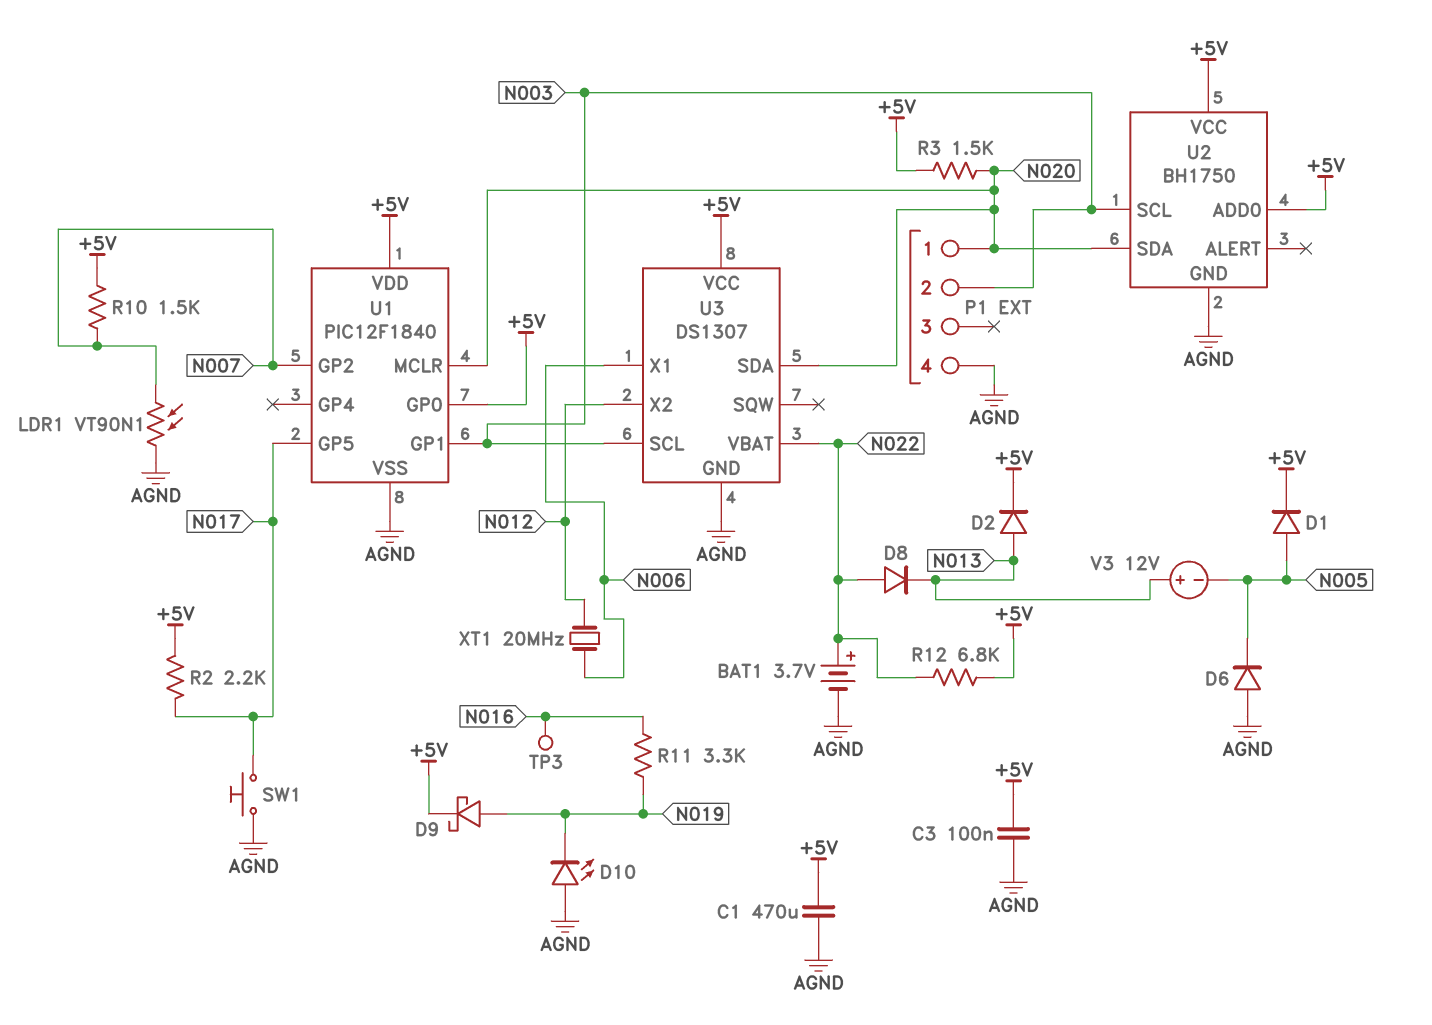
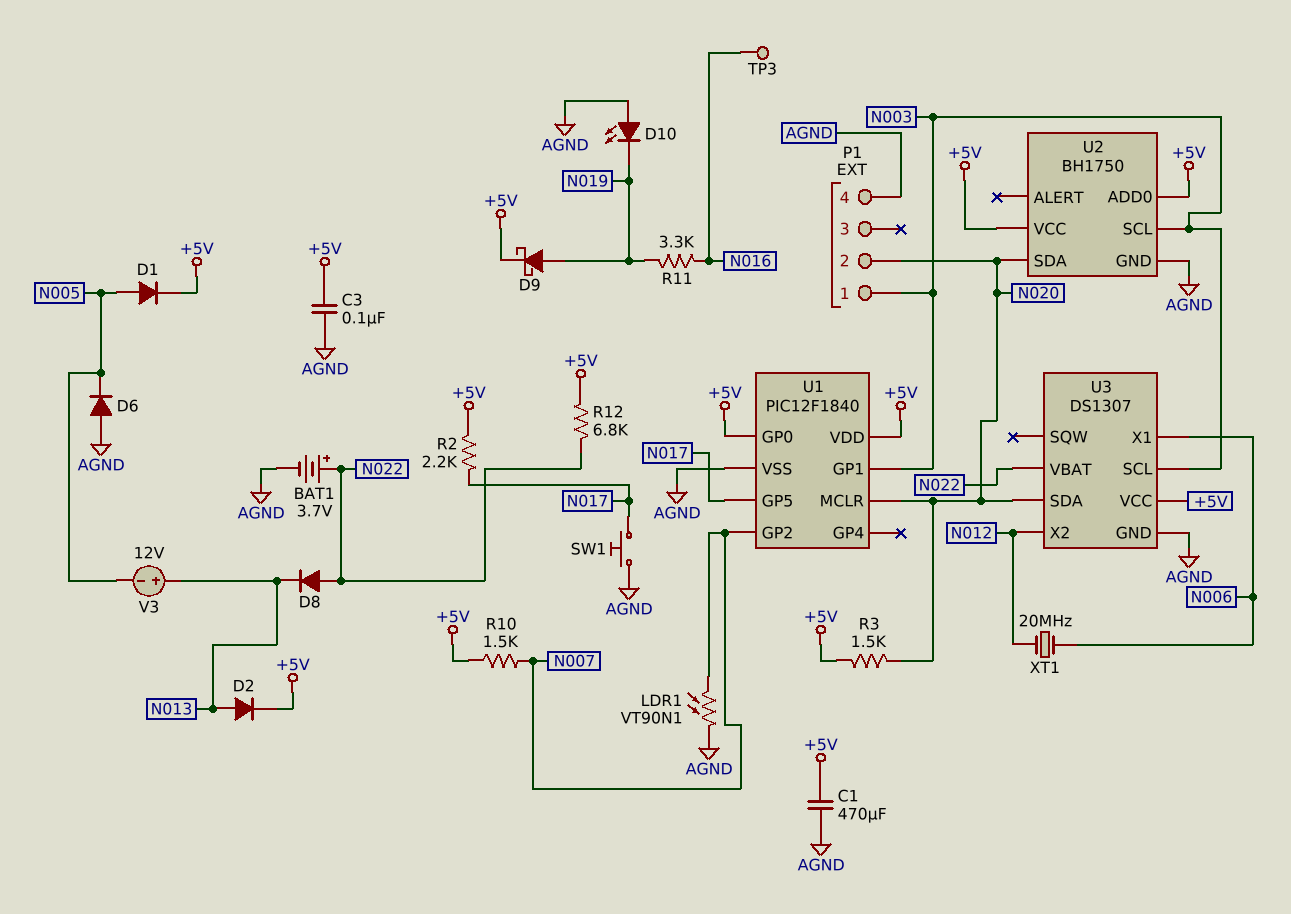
P1 pin 1: N020 -> N003
P1 pin 2: N003 -> N020

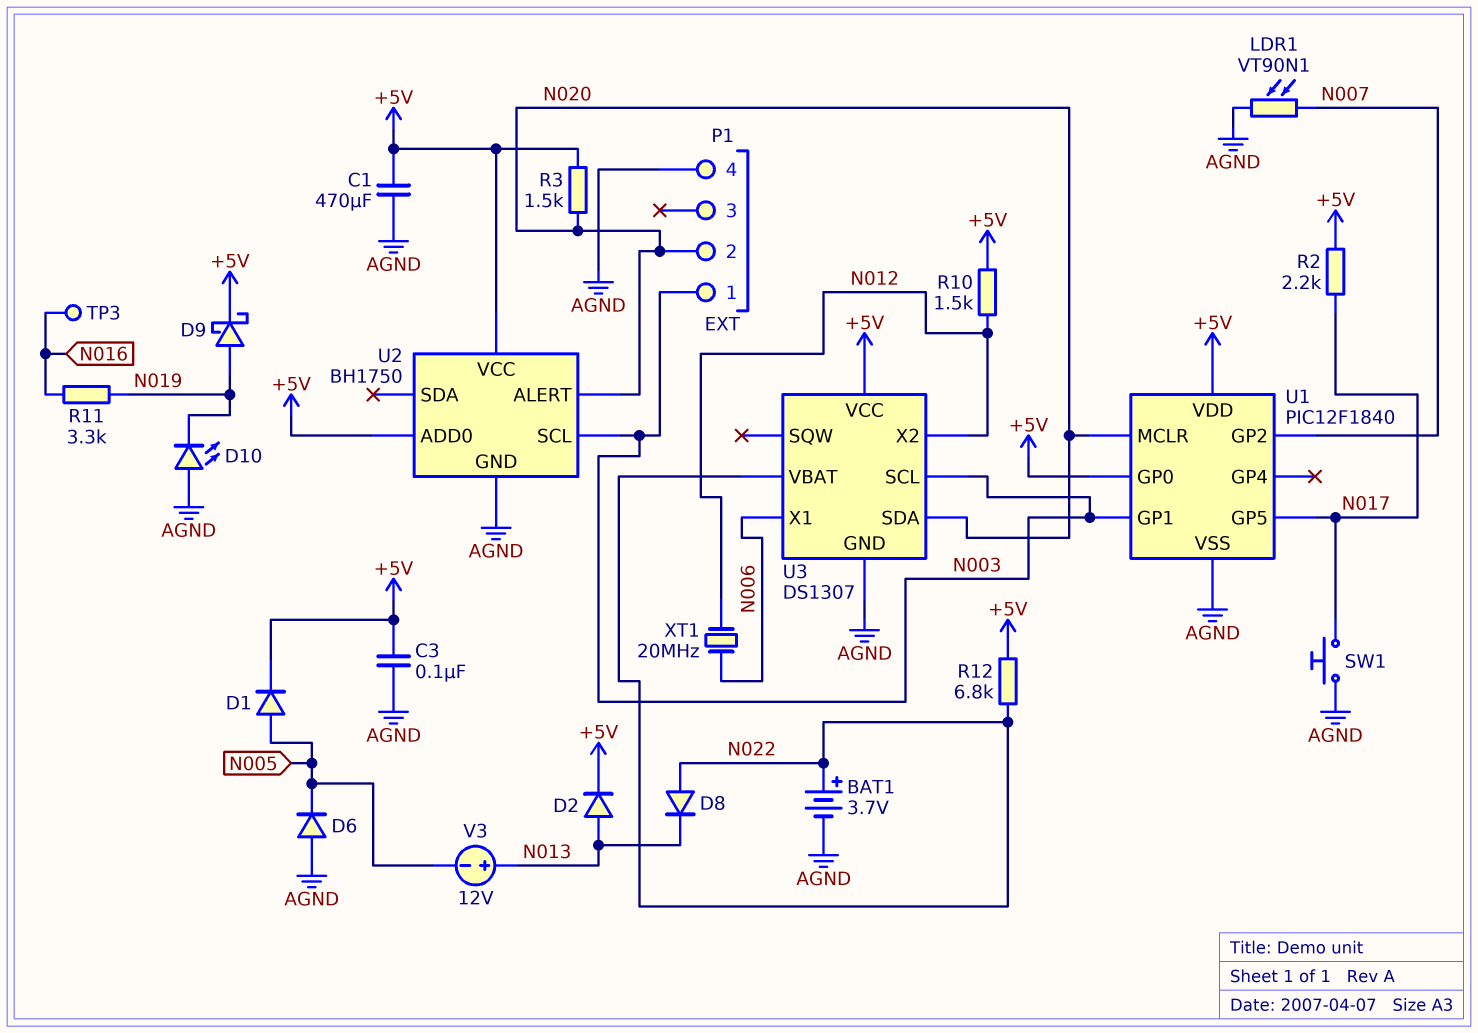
R10: 1.5k (+5V, N007) -> 1.5k (+5V, N012)
U2 pin ALERT: none -> N020
U2 pin SDA: N020 -> none

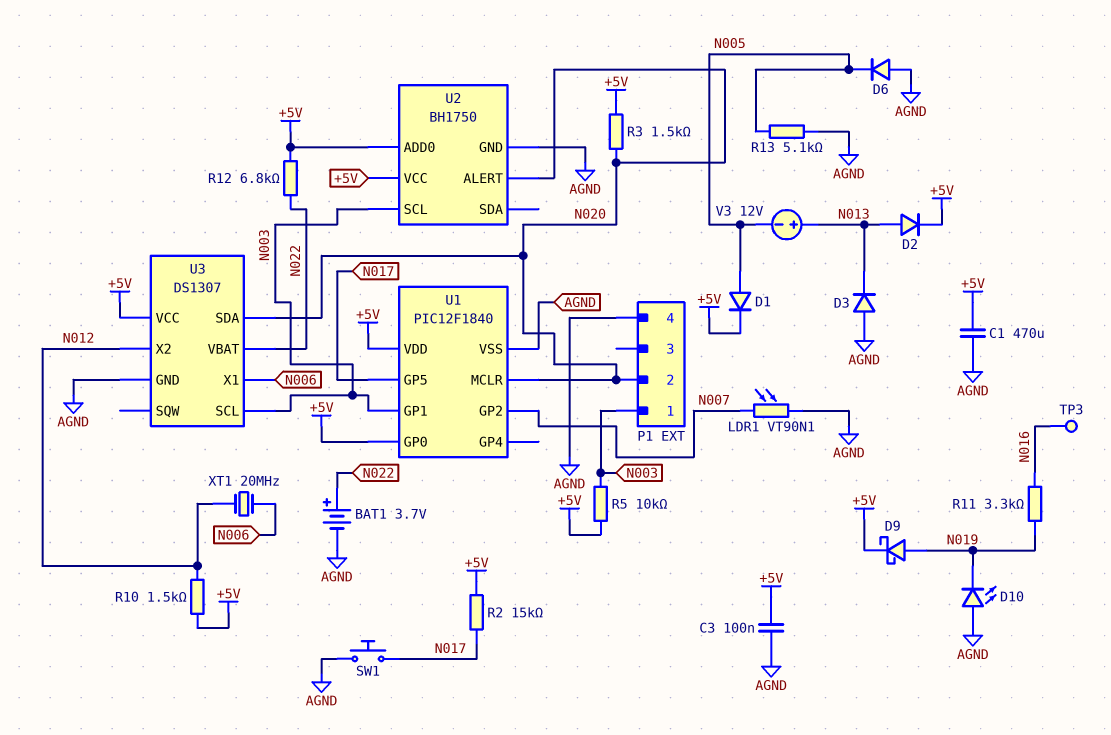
D3: none -> diode (A AGND, K N013)
D8: diode (A N022, K N013) -> none
R2: 2.2k (+5V, N017) -> 15k (+5V, N017)
R5: none -> 10k (+5V, N003)
R13: none -> 5.1k (AGND, N005)

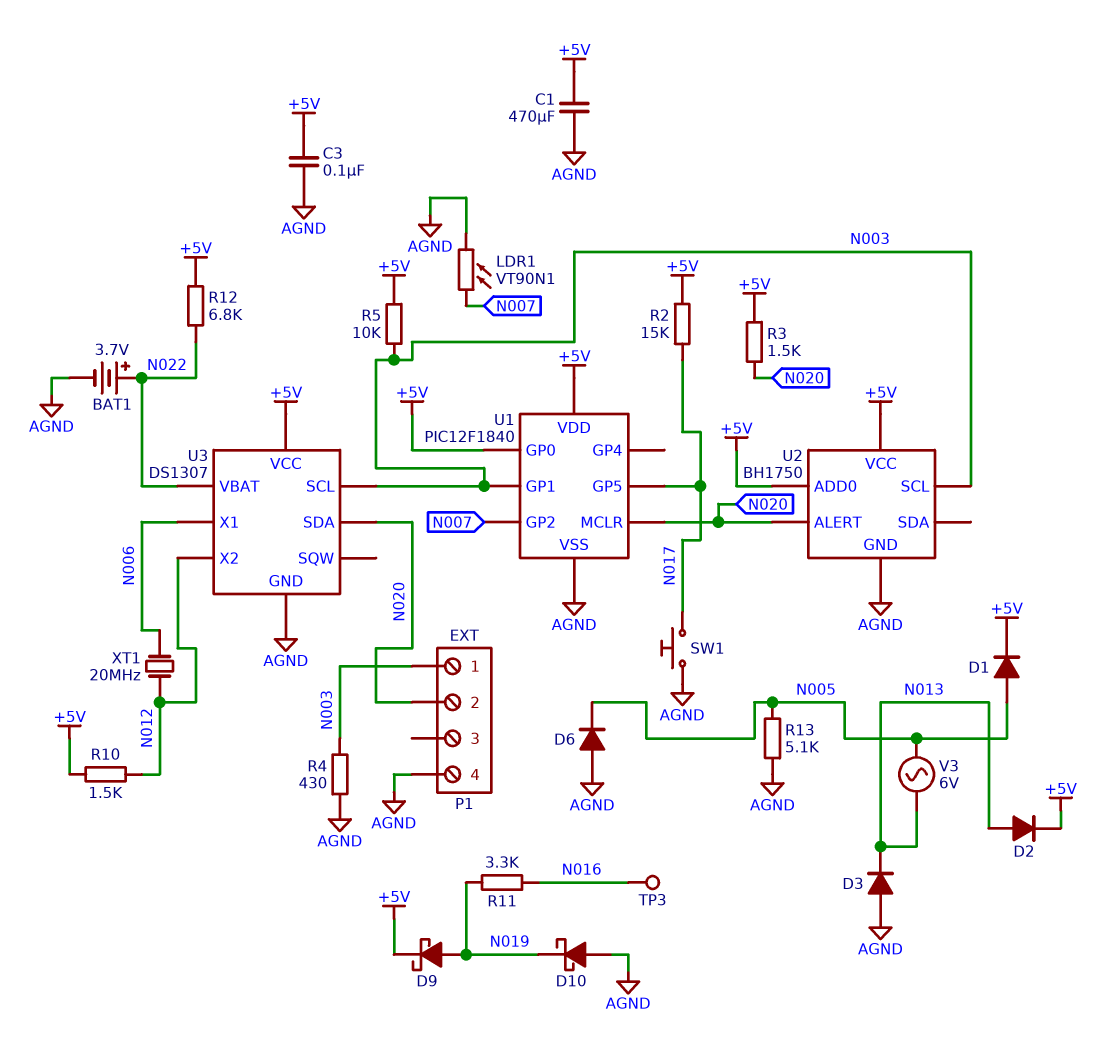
D10: LED (A AGND, K N019) -> schottky (A AGND, K N019)
R4: none -> 430 (AGND, N003)
V3: 12V (plus N013, minus N005) -> AC 6V (N005, N013)

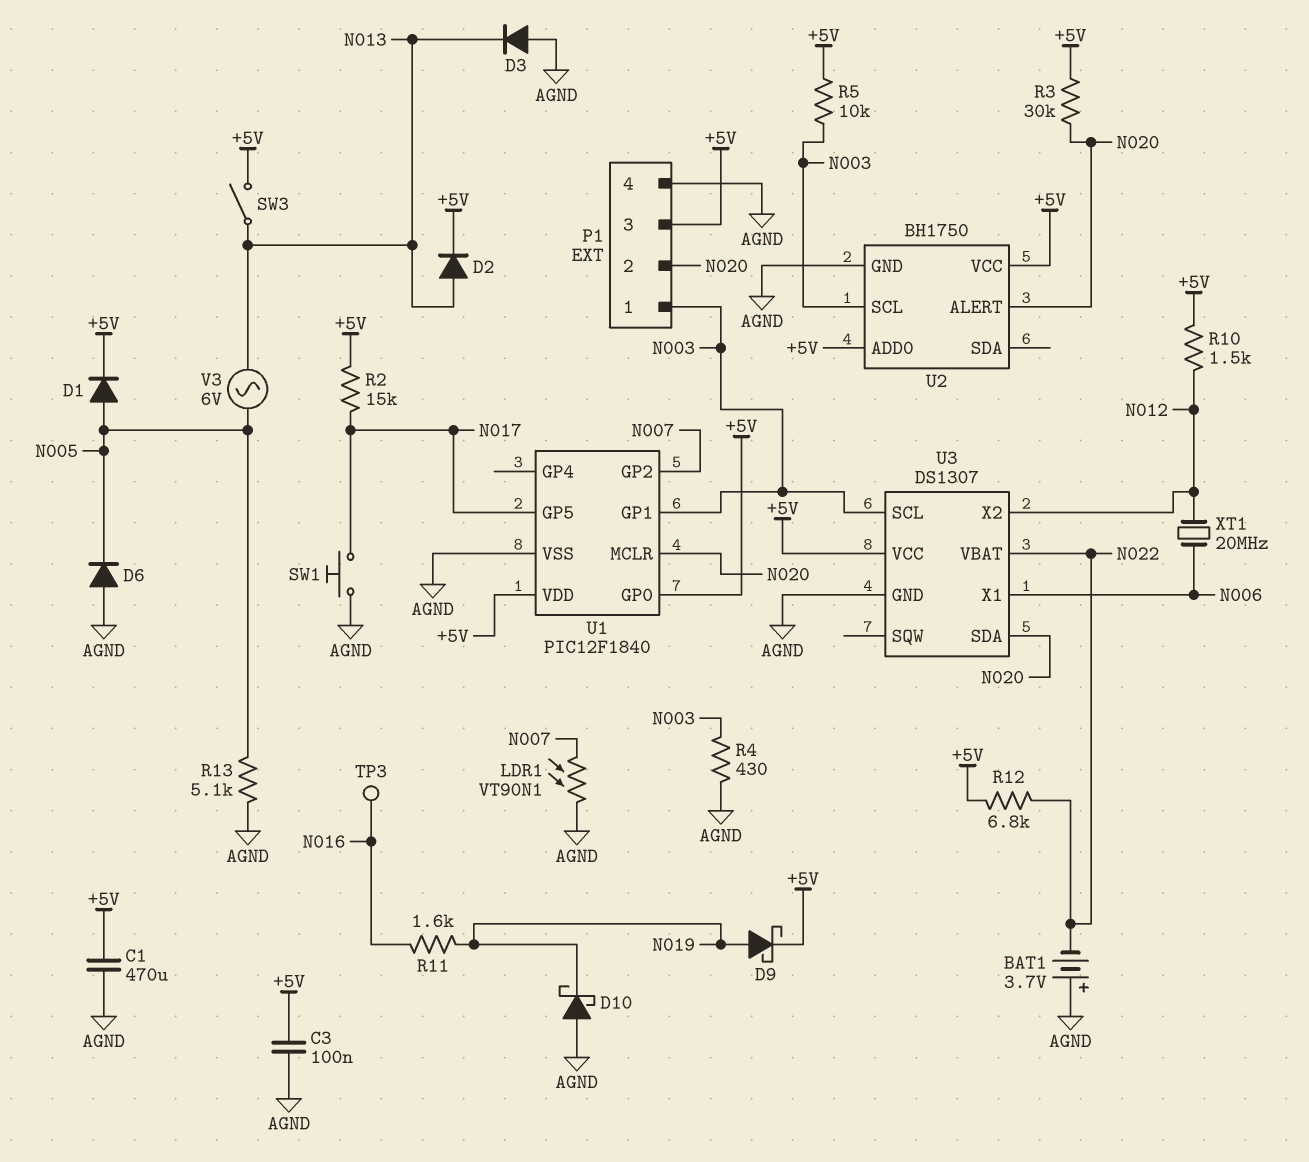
BAT1: 3.7V (plus N022, minus AGND) -> 3.7V (plus AGND, minus N022)
P1 pin 3: none -> +5V
R3: 1.5k (+5V, N020) -> 30k (+5V, N020)
R11: 3.3k (N016, N019) -> 1.6k (N016, N019)
SW3: none -> switch (+5V, N013)

